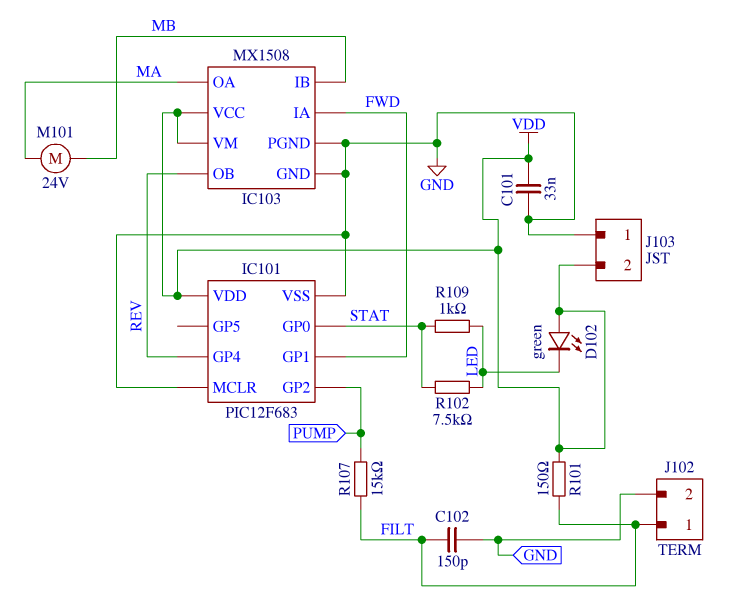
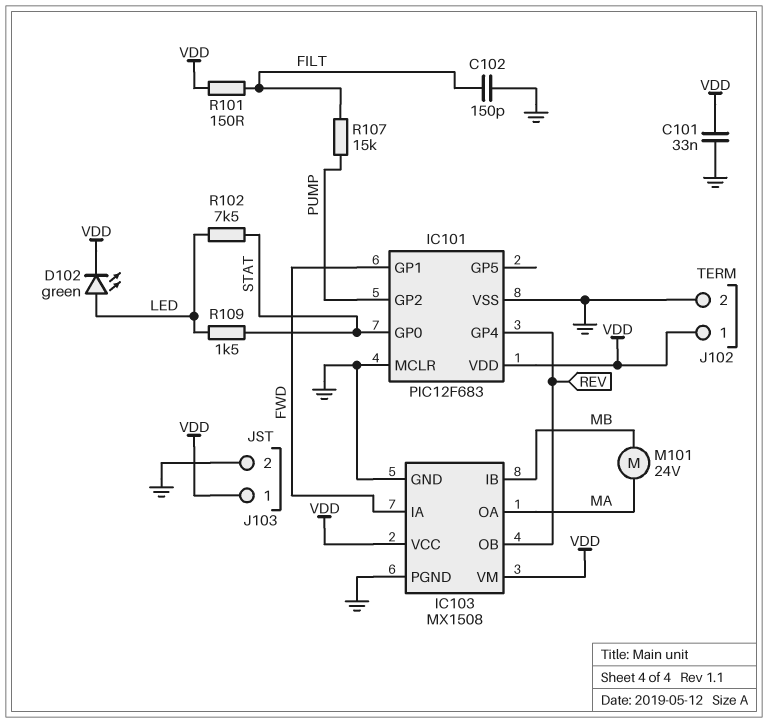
D102: LED green (A VDD, K LED) -> LED green (A LED, K VDD)
J102 pin 1: FILT -> VDD
J103 pin 1: GND -> VDD
J103 pin 2: VDD -> GND
R109: 1k (LED, STAT) -> 1.5k (LED, STAT)

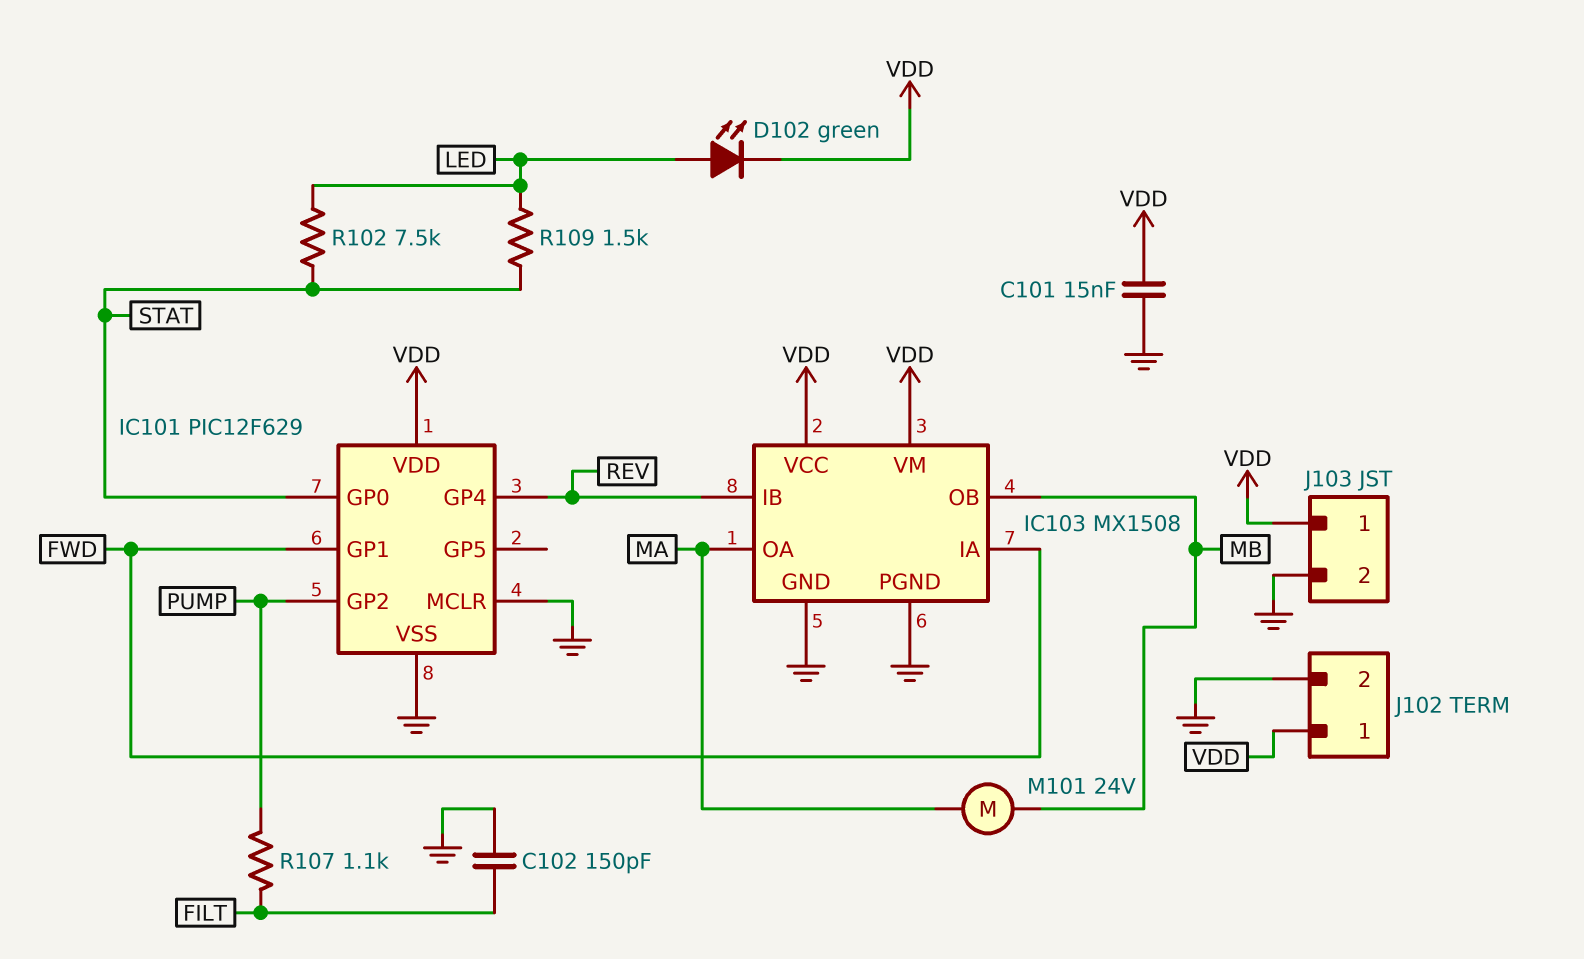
C101: 33nF (GND, VDD) -> 15nF (GND, VDD)
IC101: PIC12F683 -> PIC12F629
IC103 pin IB: MB -> REV
IC103 pin OB: REV -> MB
R101: 150 (FILT, VDD) -> none
R107: 15k (FILT, PUMP) -> 1.1k (FILT, PUMP)

